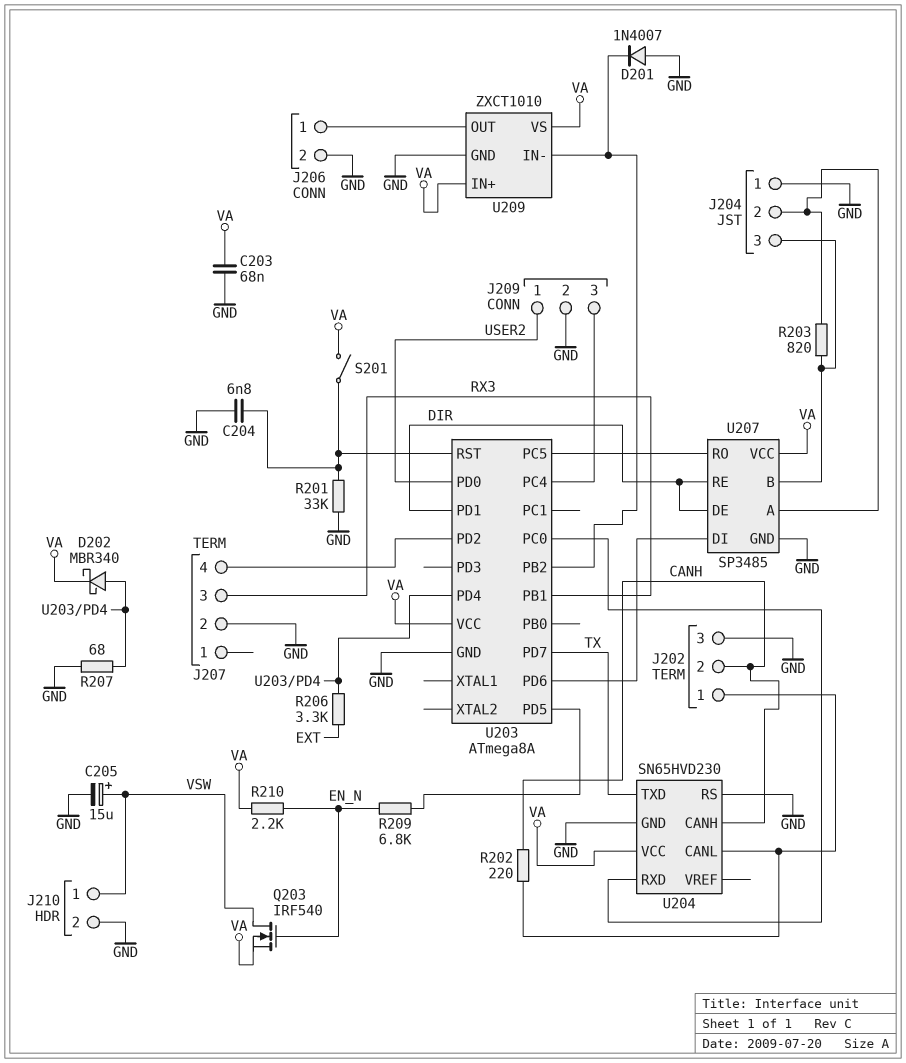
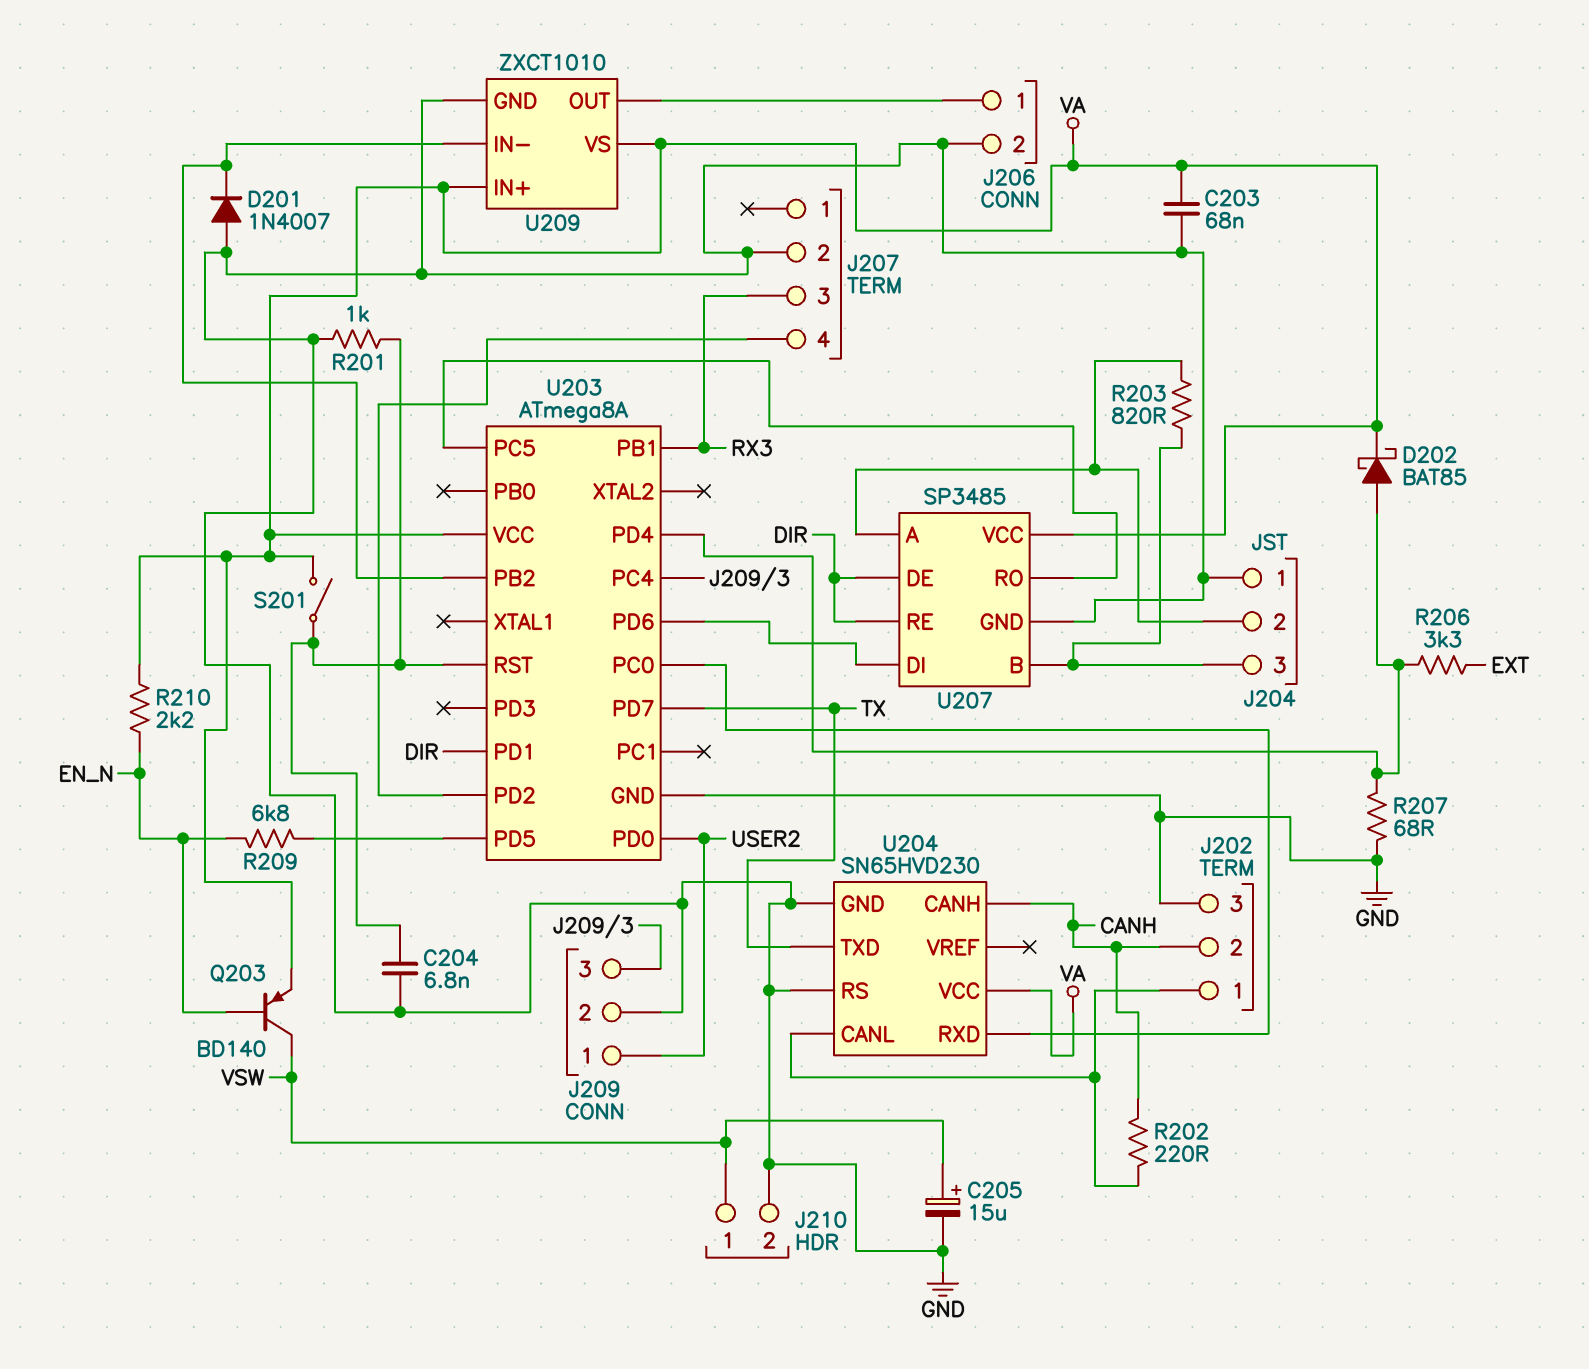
D202: schottky MBR340 (A U203/PD4, K VA) -> schottky BAT85 (A U203/PD4, K VA)
Q203: NMOS IRF540 (G EN_N, D VSW, S VA) -> PNP BD140 (B EN_N, C VSW, E VA)
R201: 33k (GND, U203/RST) -> 1k (GND, U203/RST)

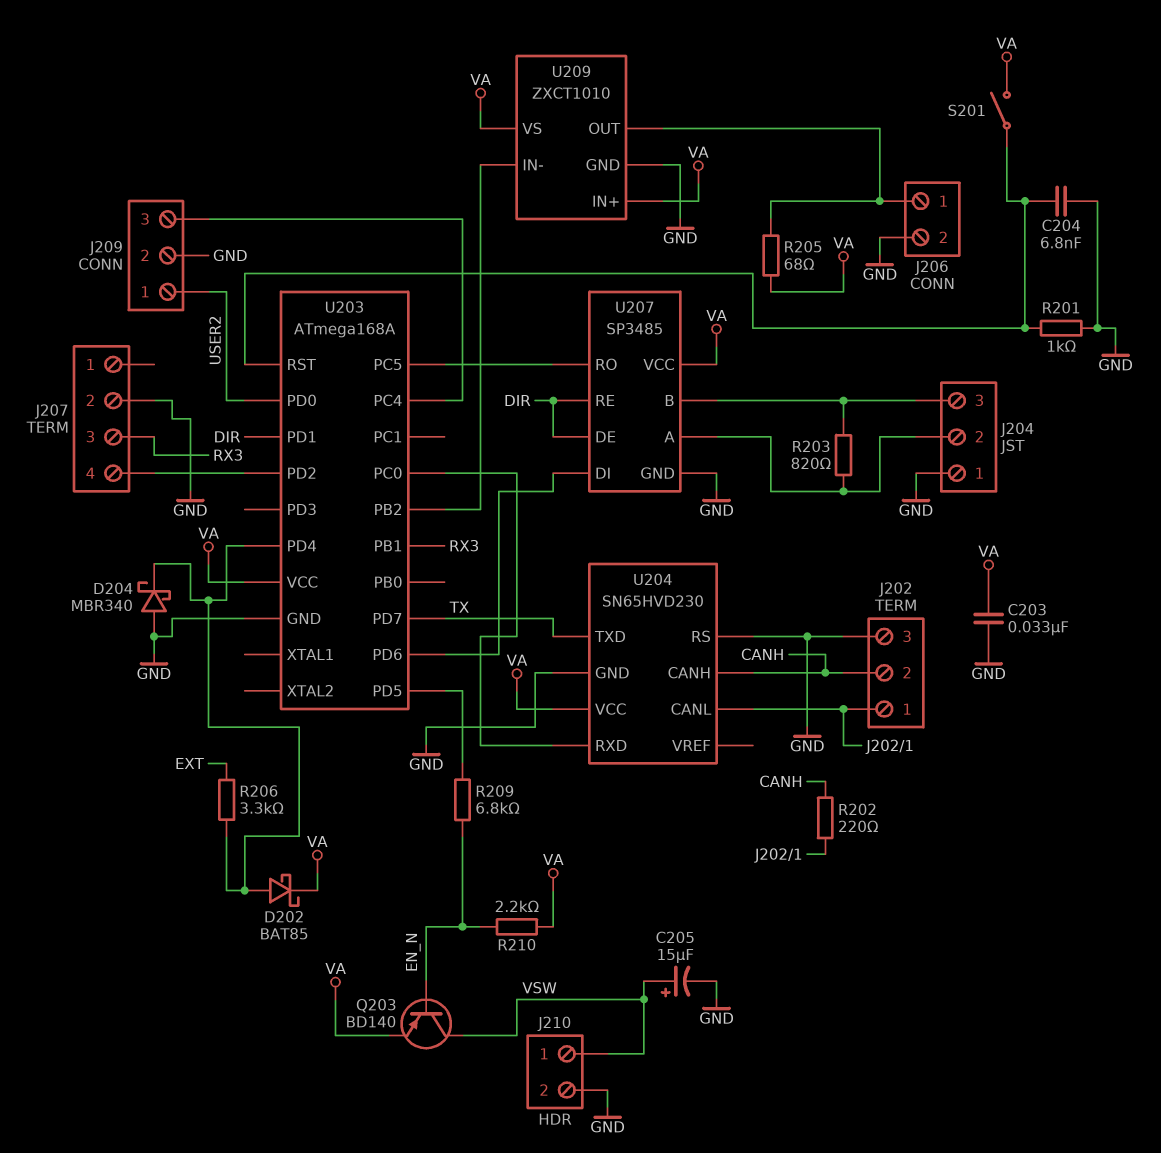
C203: 68nF (GND, VA) -> 33nF (GND, VA)
D201: diode 1N4007 (A GND, K U203/PB2) -> none
D204: none -> schottky MBR340 (A GND, K U203/PD4)
R205: none -> 68 (J206/1, VA)
R207: 68 (GND, U203/PD4) -> none
U203: ATmega8A -> ATmega168A

